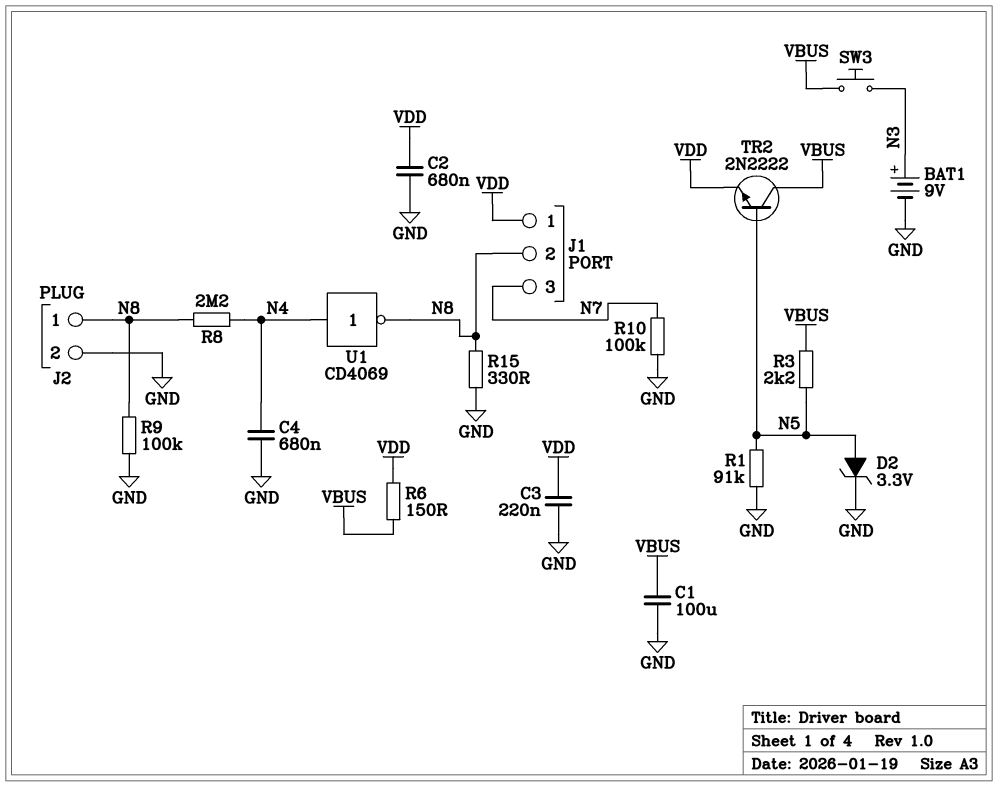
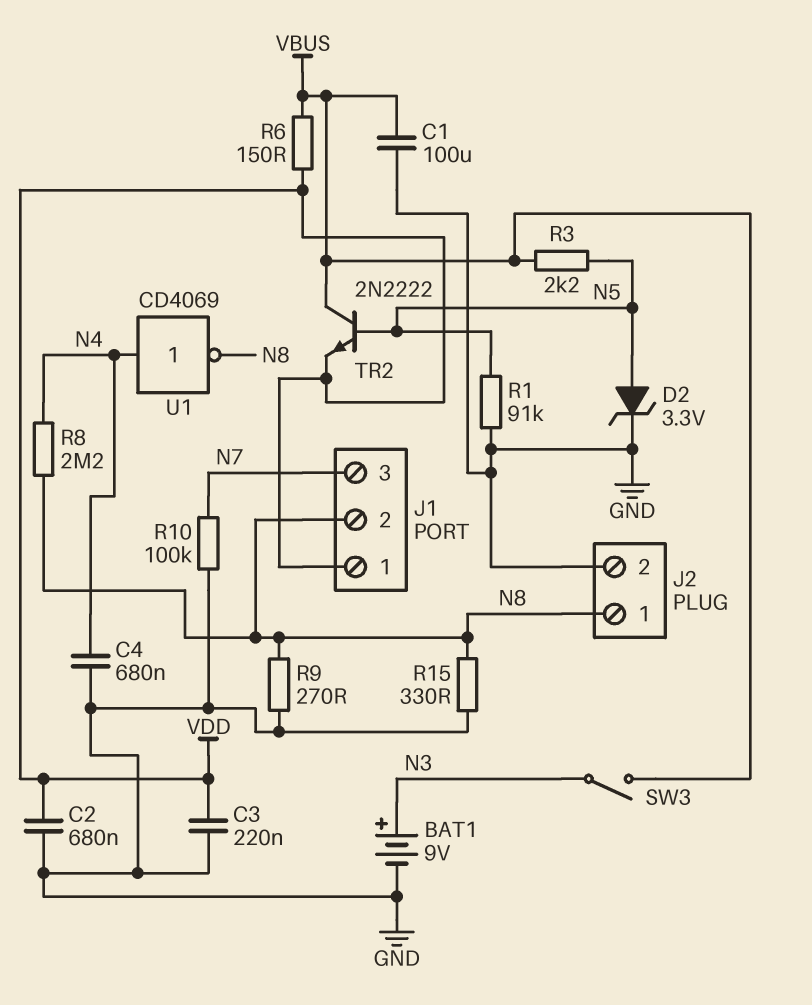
R9: 100k (GND, N8) -> 270 (GND, N8)
SW3: button (N3, VBUS) -> switch (N3, VBUS)

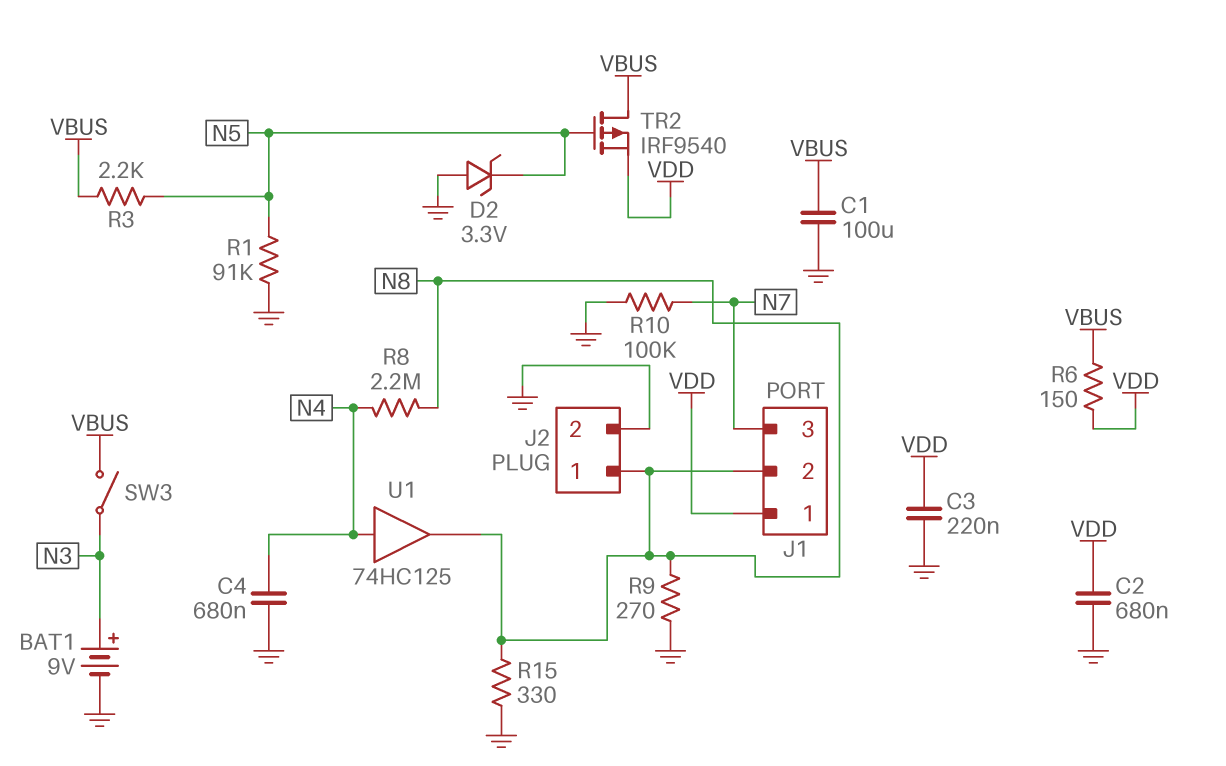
D2: zener 3.3V (A N5, K GND) -> zener 3.3V (A GND, K N5)
TR2: NPN 2N2222 (B N5, C VBUS, E VDD) -> PMOS IRF9540 (G N5, D VBUS, S VDD)
U1: NOT CD4069 (in N4, out N8) -> buffer 74HC125 (in N4, out N8)

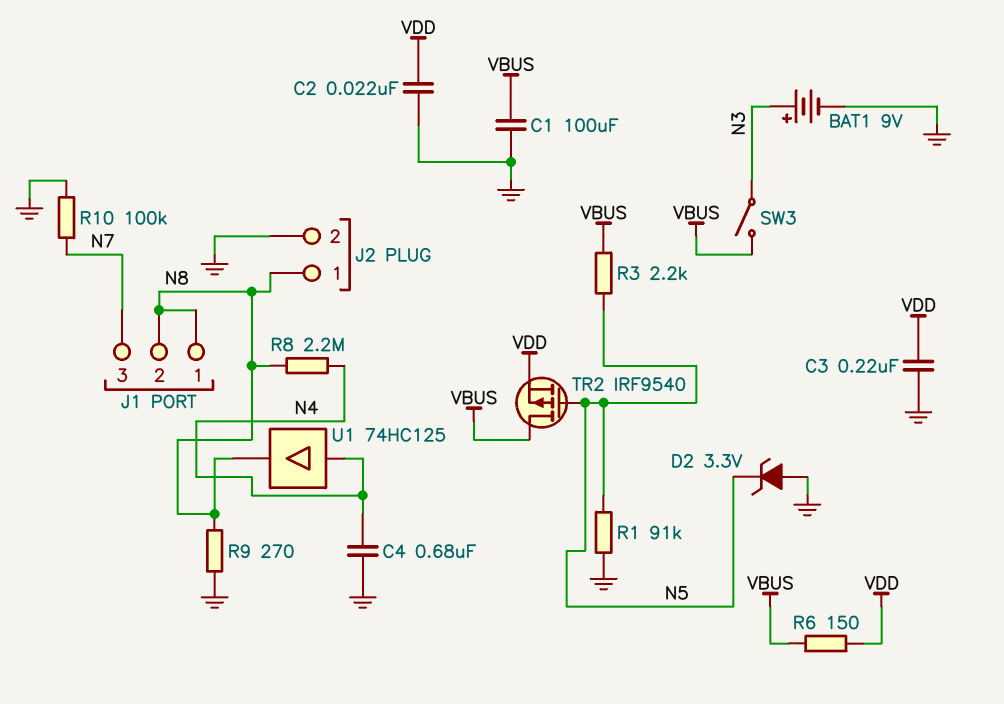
C2: 680nF (GND, VDD) -> 22nF (GND, VDD)
J1 pin 1: VDD -> N8
R15: 330 (GND, N8) -> none

